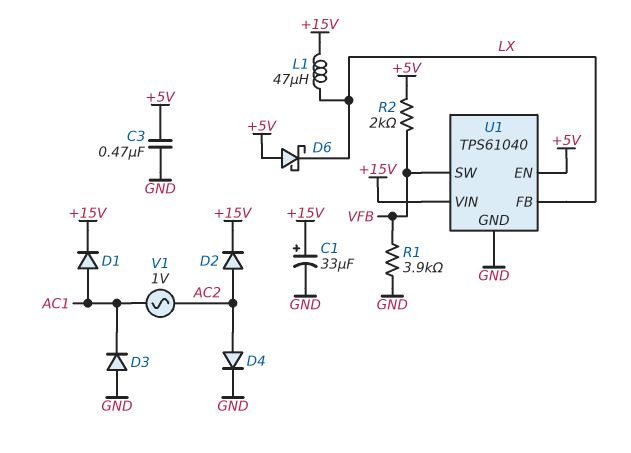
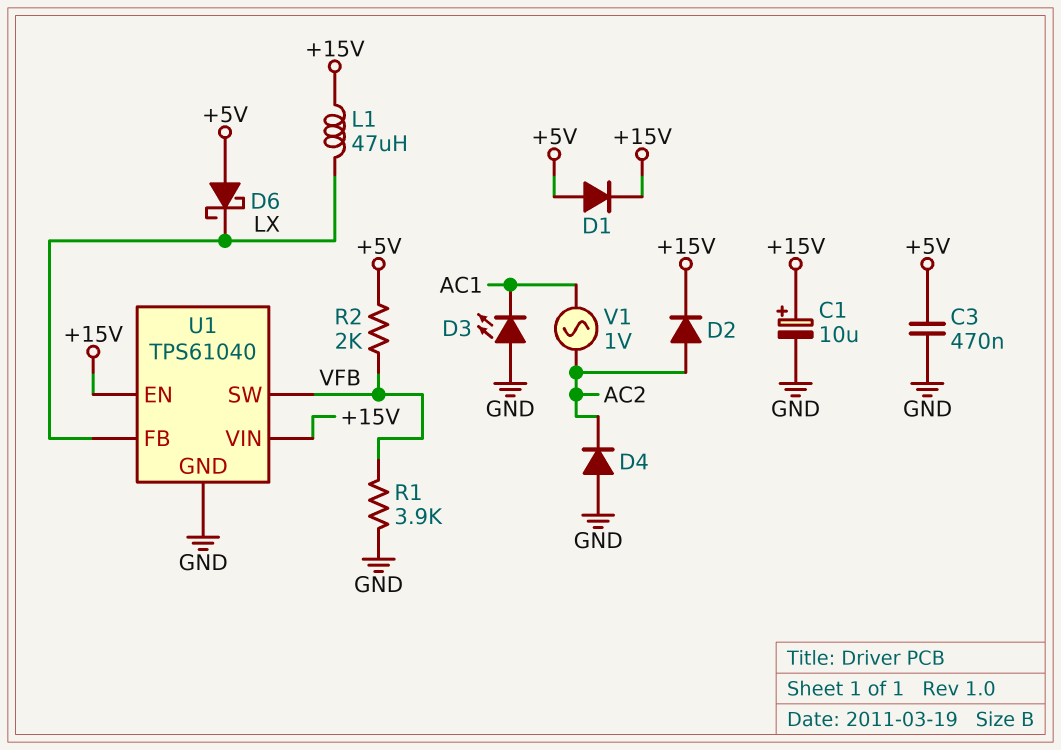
C1: 33uF (plus +15V, minus GND) -> 10uF (plus +15V, minus GND)
D1: diode (A AC1, K +15V) -> diode (A +5V, K +15V)
D3: diode (A GND, K AC1) -> LED (A GND, K AC1)
D4: diode (A AC2, K GND) -> diode (A GND, K AC2)
U1 pin EN: +5V -> +15V

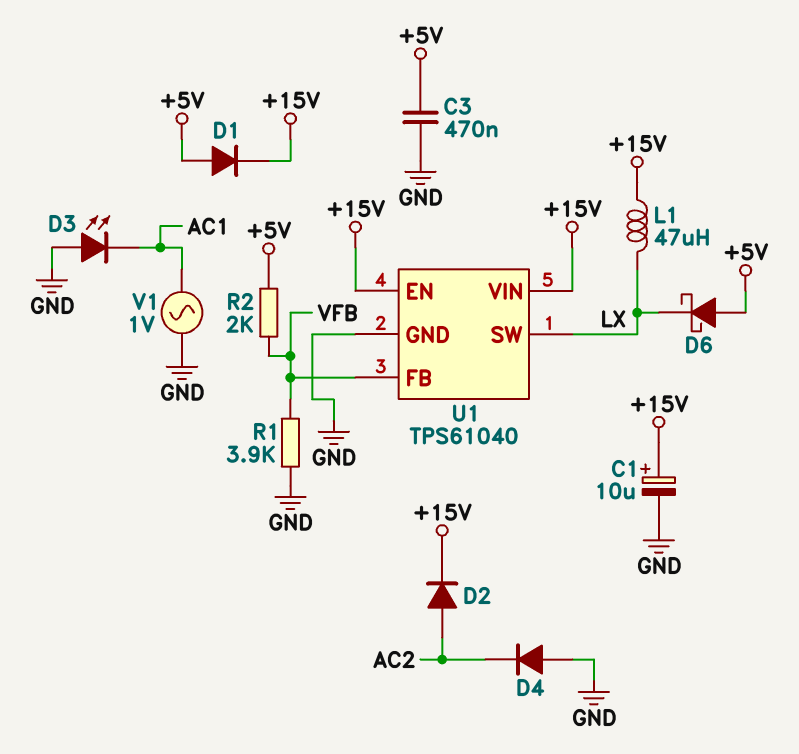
U1 pin FB: LX -> VFB
U1 pin SW: VFB -> LX
V1: AC 1V (AC1, AC2) -> AC 1V (AC1, GND)

